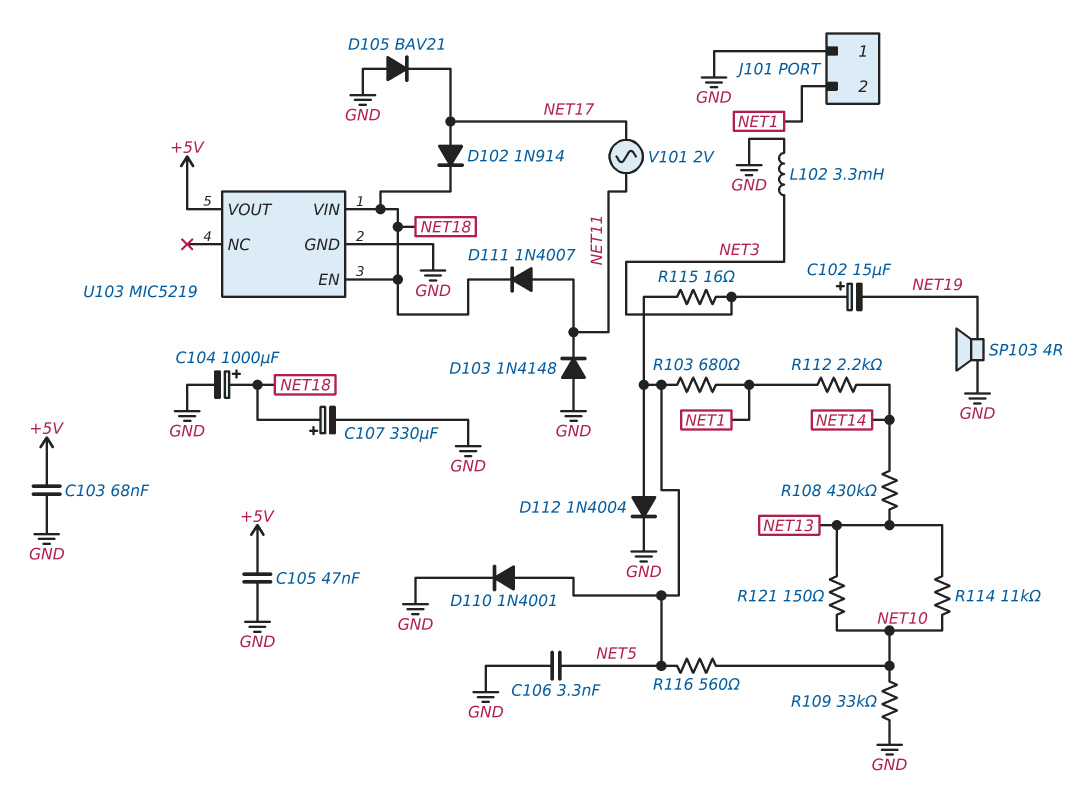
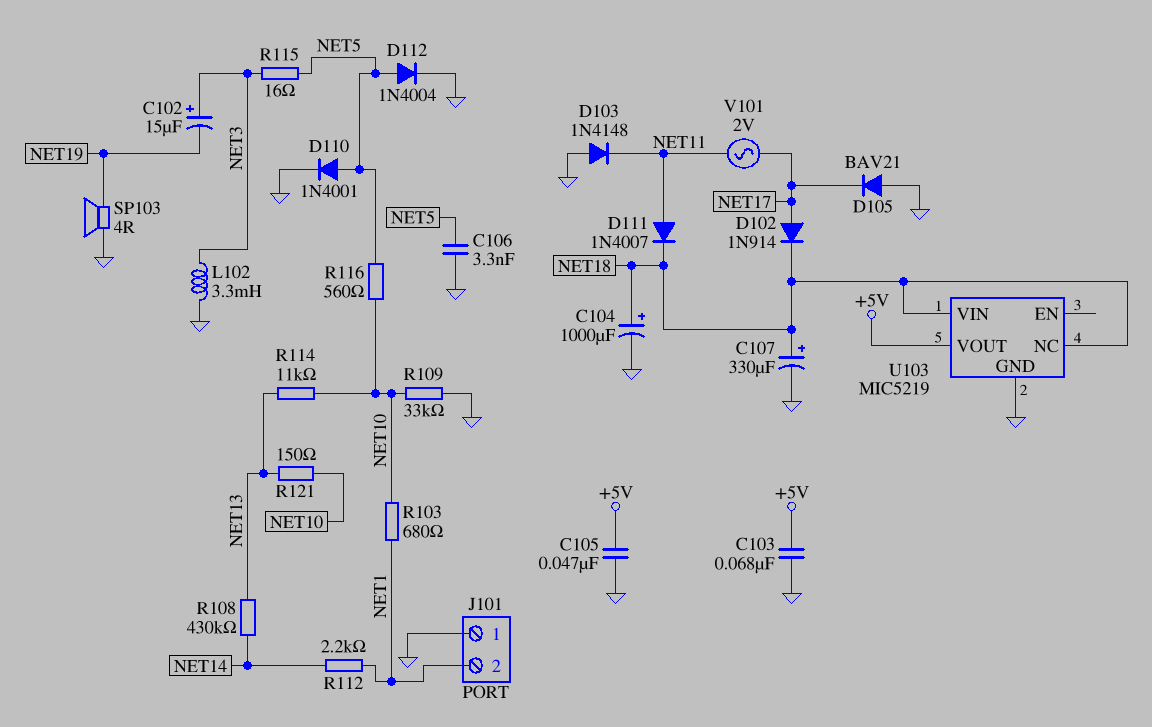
R103: 680 (NET1, NET5) -> 680 (NET1, NET10)
U103 pin EN: NET18 -> none
U103 pin NC: none -> NET18

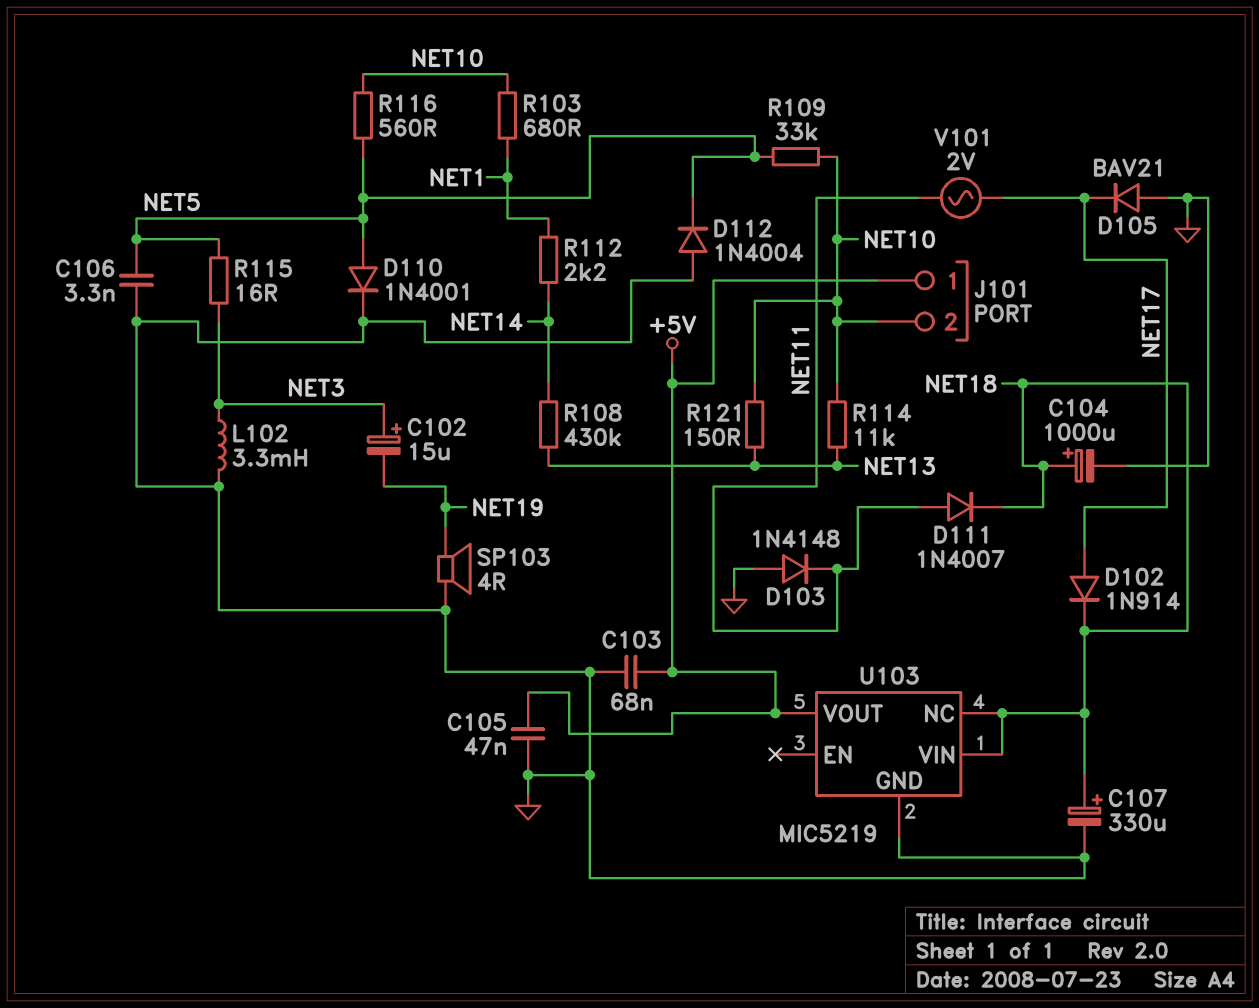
D112: diode 1N4004 (A NET5, K GND) -> diode 1N4004 (A GND, K NET5)
J101 pin 1: GND -> +5V
J101 pin 2: NET1 -> NET10
R109: 33k (GND, NET10) -> 33k (NET5, NET10)

